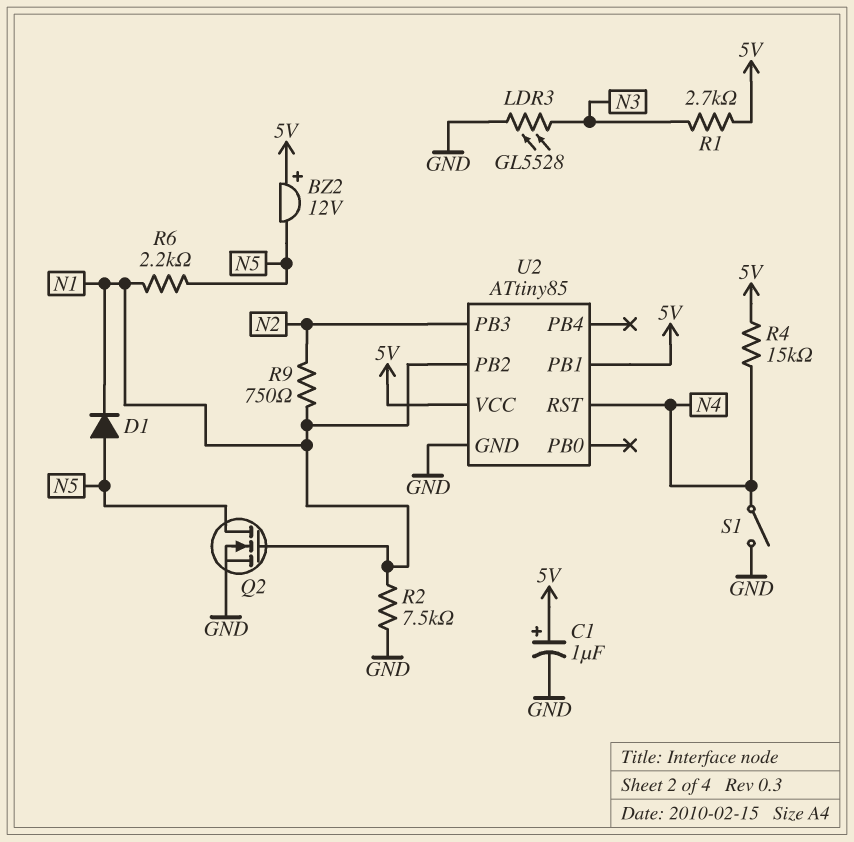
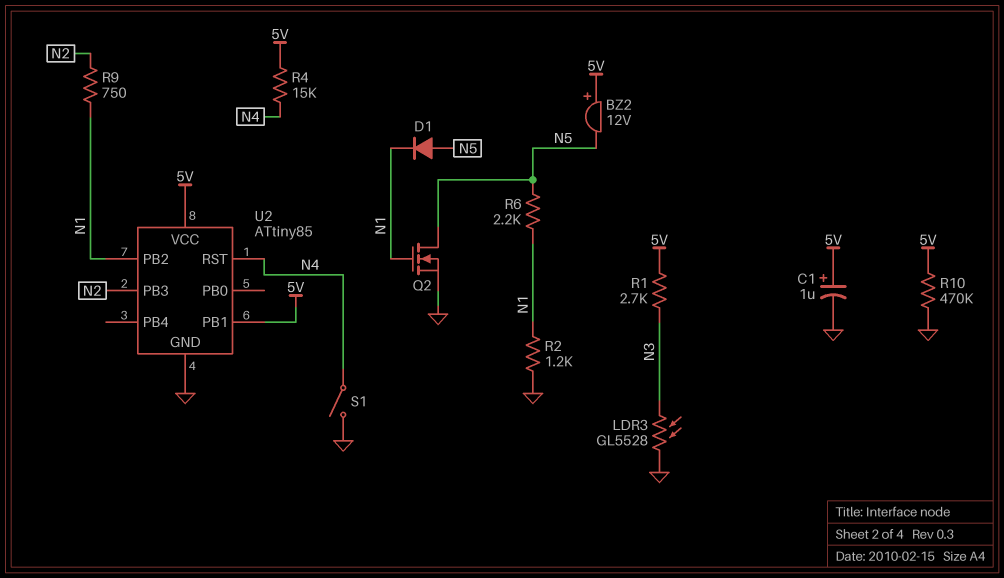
R2: 7.5k (GND, N1) -> 1.2k (GND, N1)
R10: none -> 470k (5V, GND)

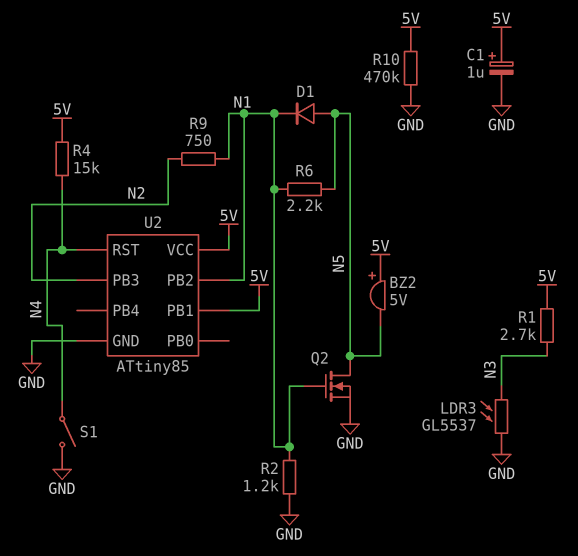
BZ2: buzzer 12V (plus 5V, minus N5) -> buzzer 5V (plus 5V, minus N5)
LDR3: GL5528 (GND, N3) -> GL5537 (GND, N3)

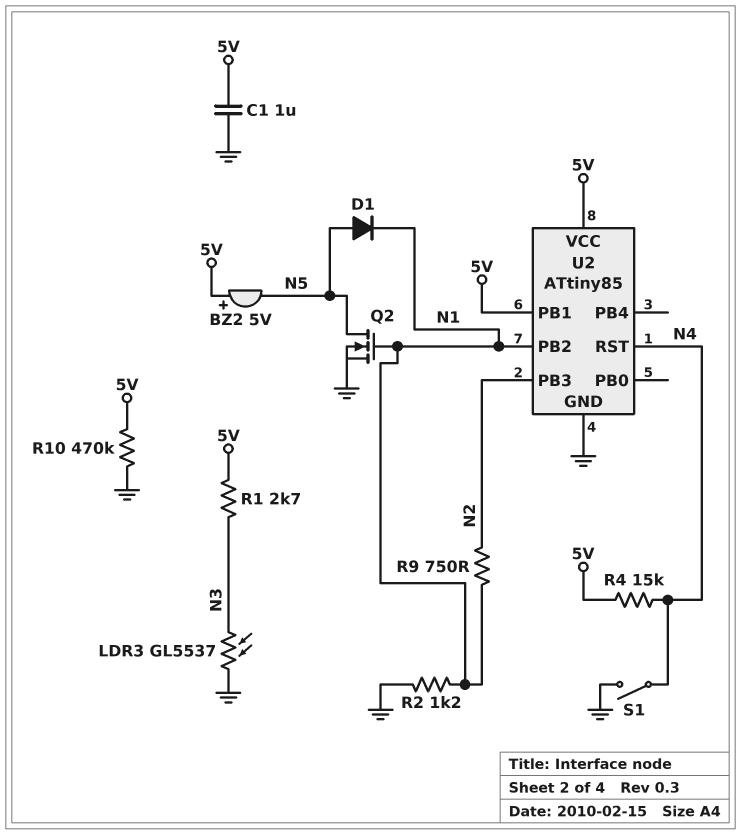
C1: 1uF (plus 5V, minus GND) -> 1uF (5V, GND)
R6: 2.2k (N1, N5) -> none

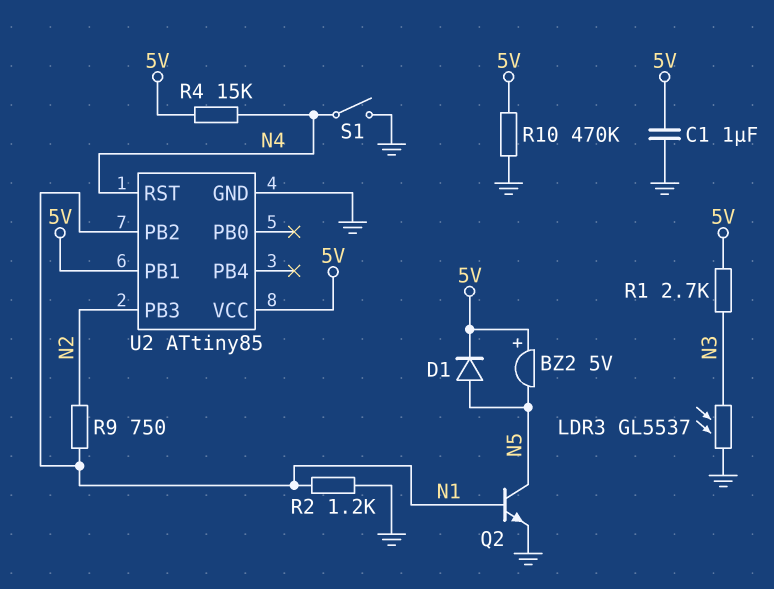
D1: diode (A N5, K N1) -> diode (A N5, K 5V)
Q2: NMOS (G N1, D N5, S GND) -> NPN (B N1, C N5, E GND)

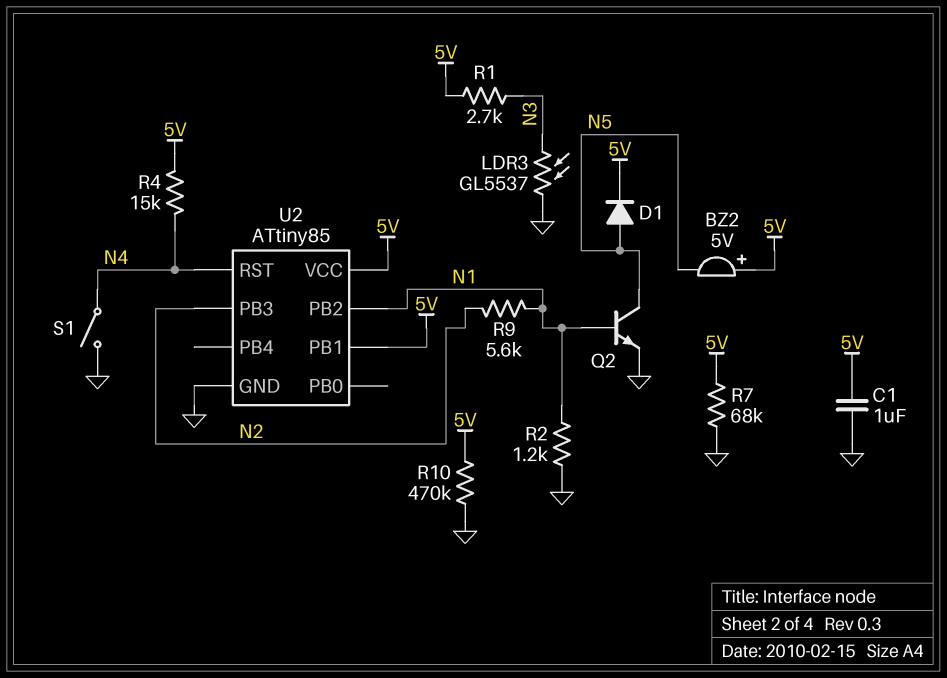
R7: none -> 68k (5V, GND)
R9: 750 (N1, N2) -> 5.6k (N1, N2)

